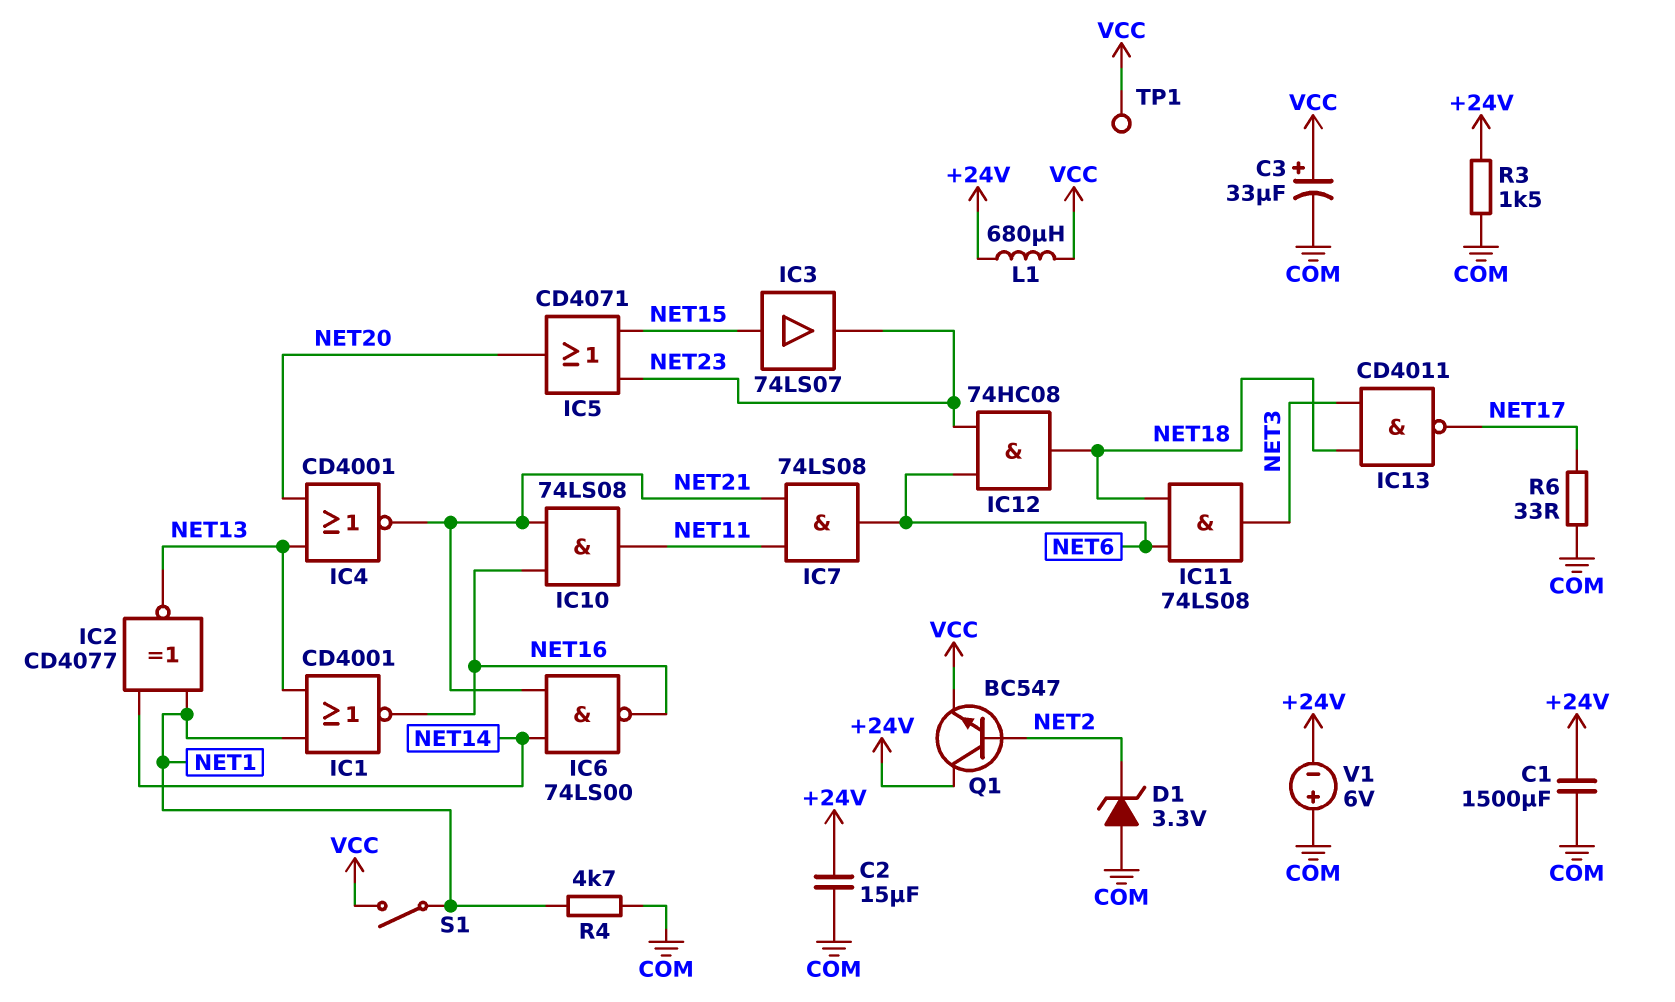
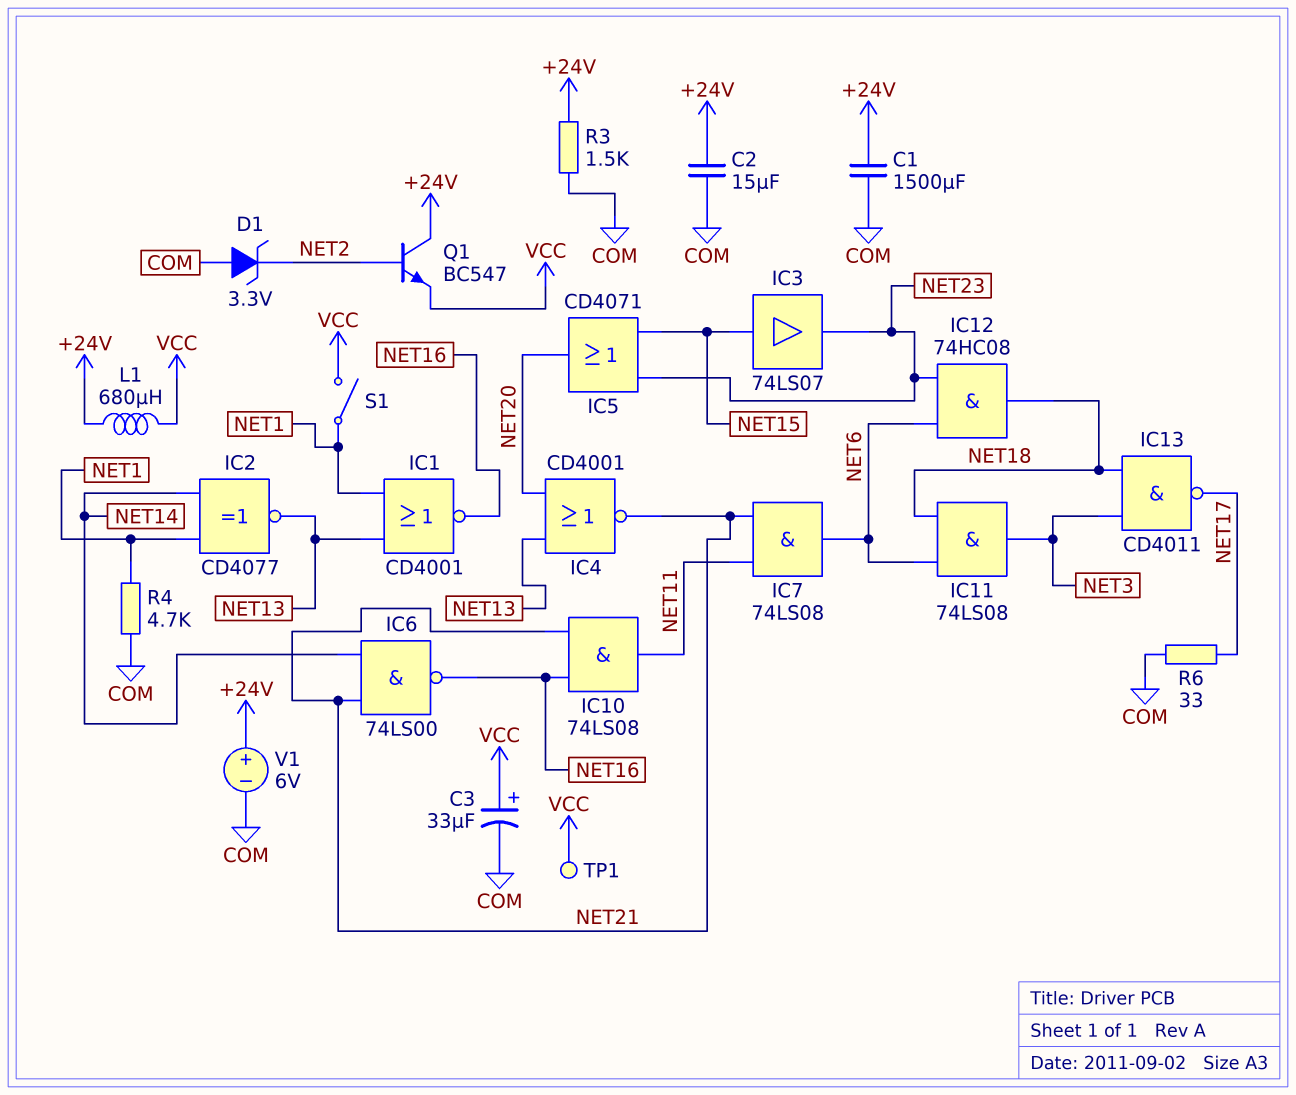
V1: 6V (plus COM, minus +24V) -> 6V (plus +24V, minus COM)

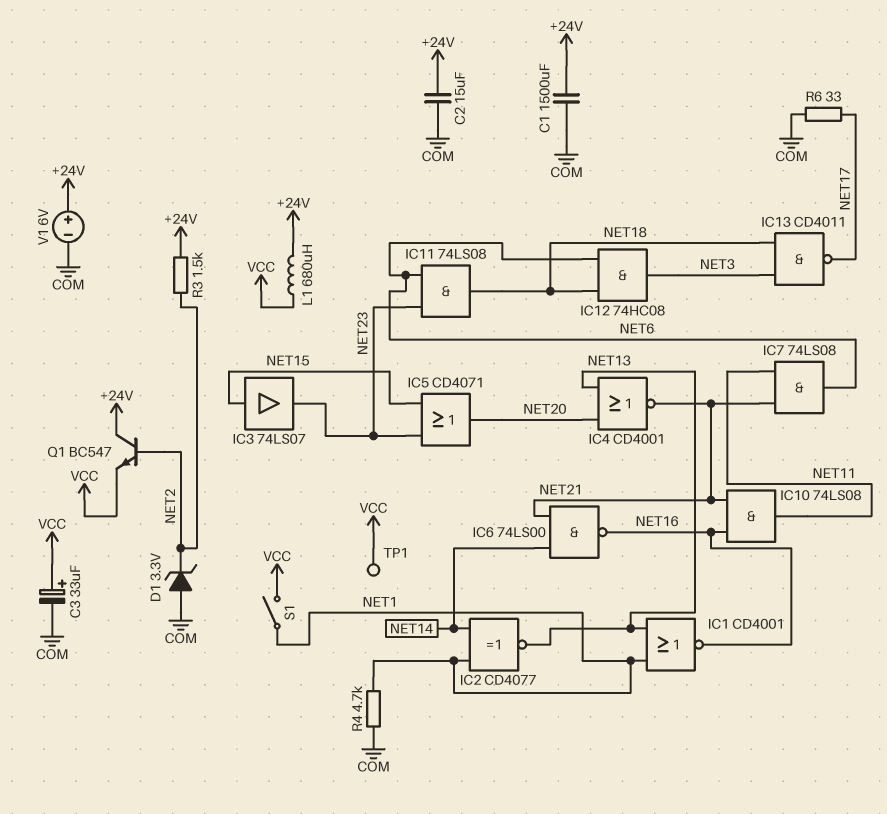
IC11: AND 74LS08 (in NET6, in NET18, out NET3) -> AND 74LS08 (in NET6, in NET23, out NET18)
IC12: AND 74HC08 (in NET6, in NET23, out NET18) -> AND 74HC08 (in NET6, in NET18, out NET3)
R3: 1.5k (+24V, COM) -> 1.5k (+24V, NET2)

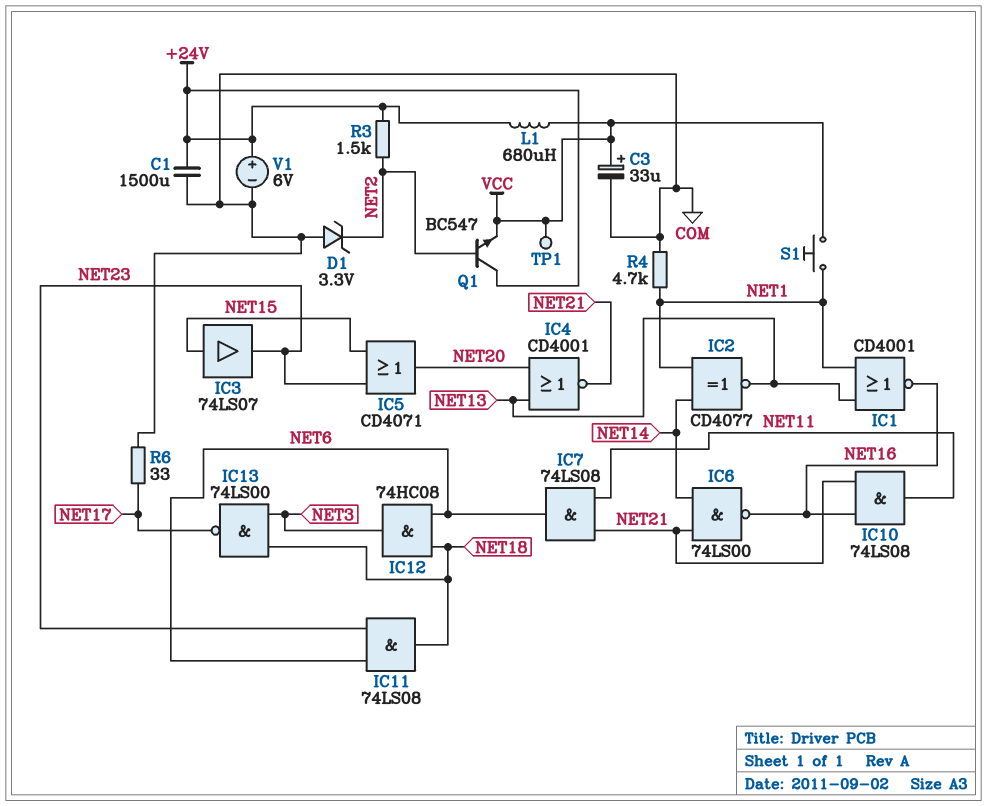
C2: 15uF (+24V, COM) -> none
IC13: NAND CD4011 (in NET3, in NET18, out NET17) -> NAND 74LS00 (in NET3, in NET18, out NET17)
S1: switch (NET1, VCC) -> button (NET1, VCC)

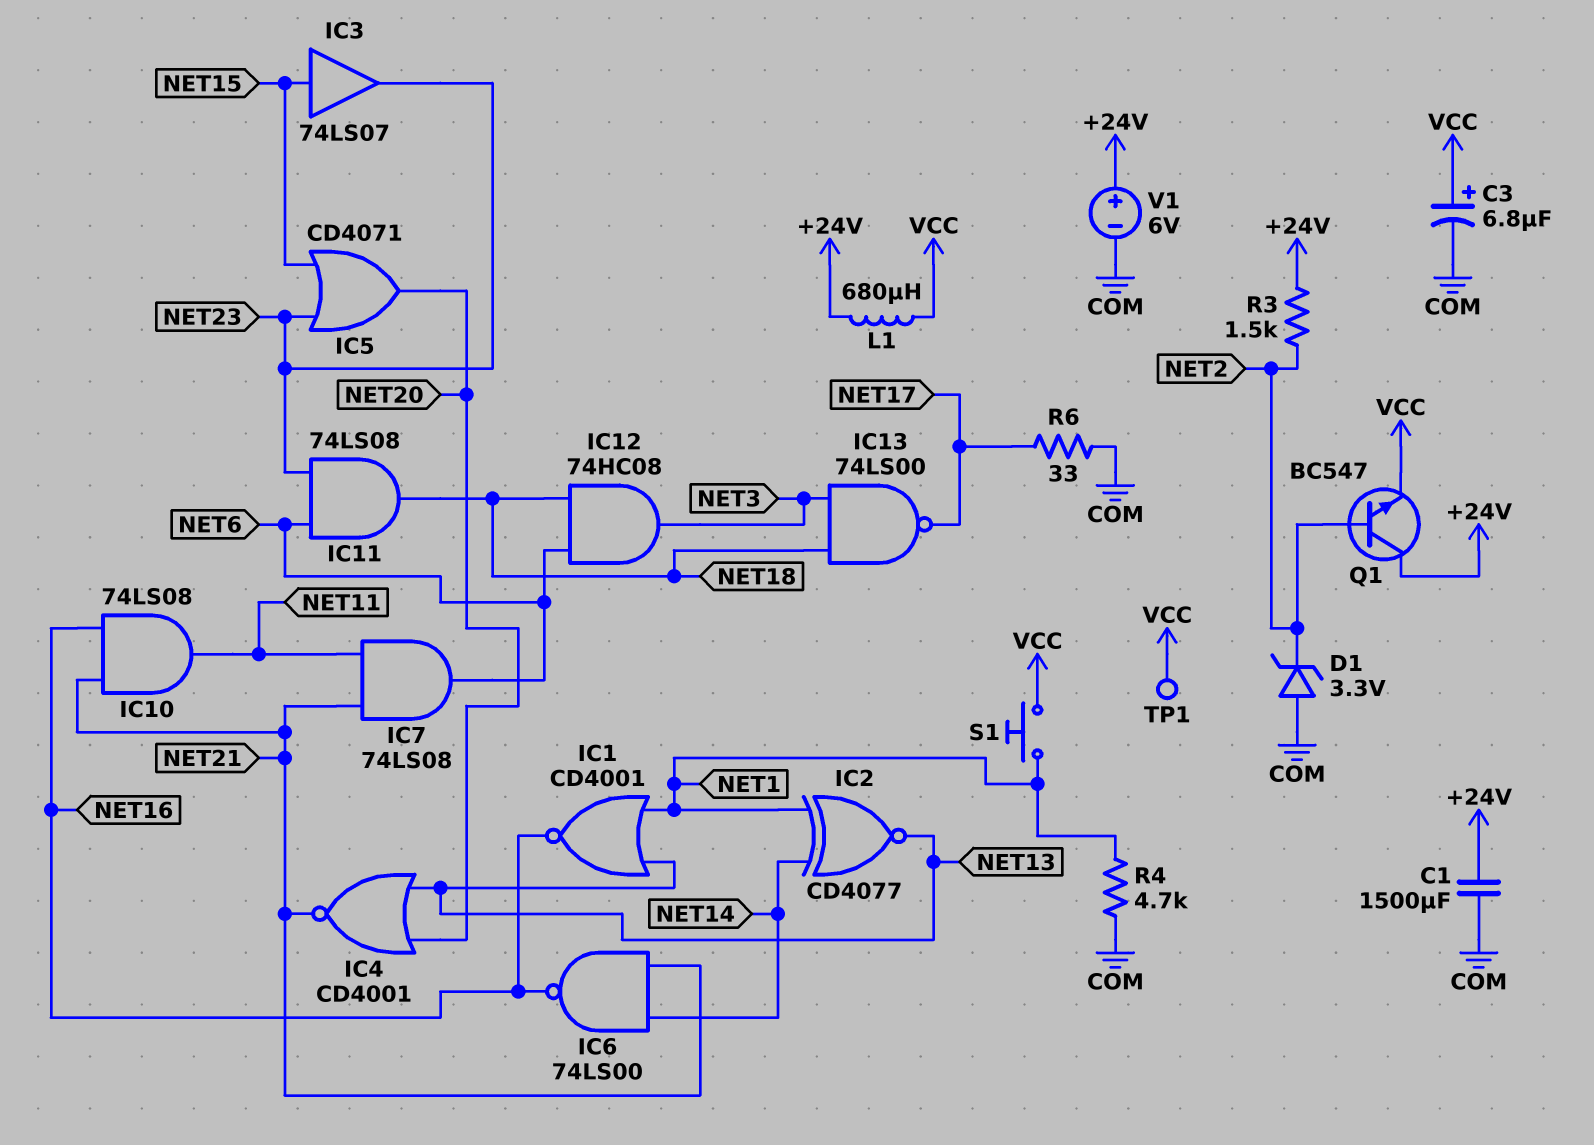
C3: 33uF (plus VCC, minus COM) -> 6.8uF (plus VCC, minus COM)

